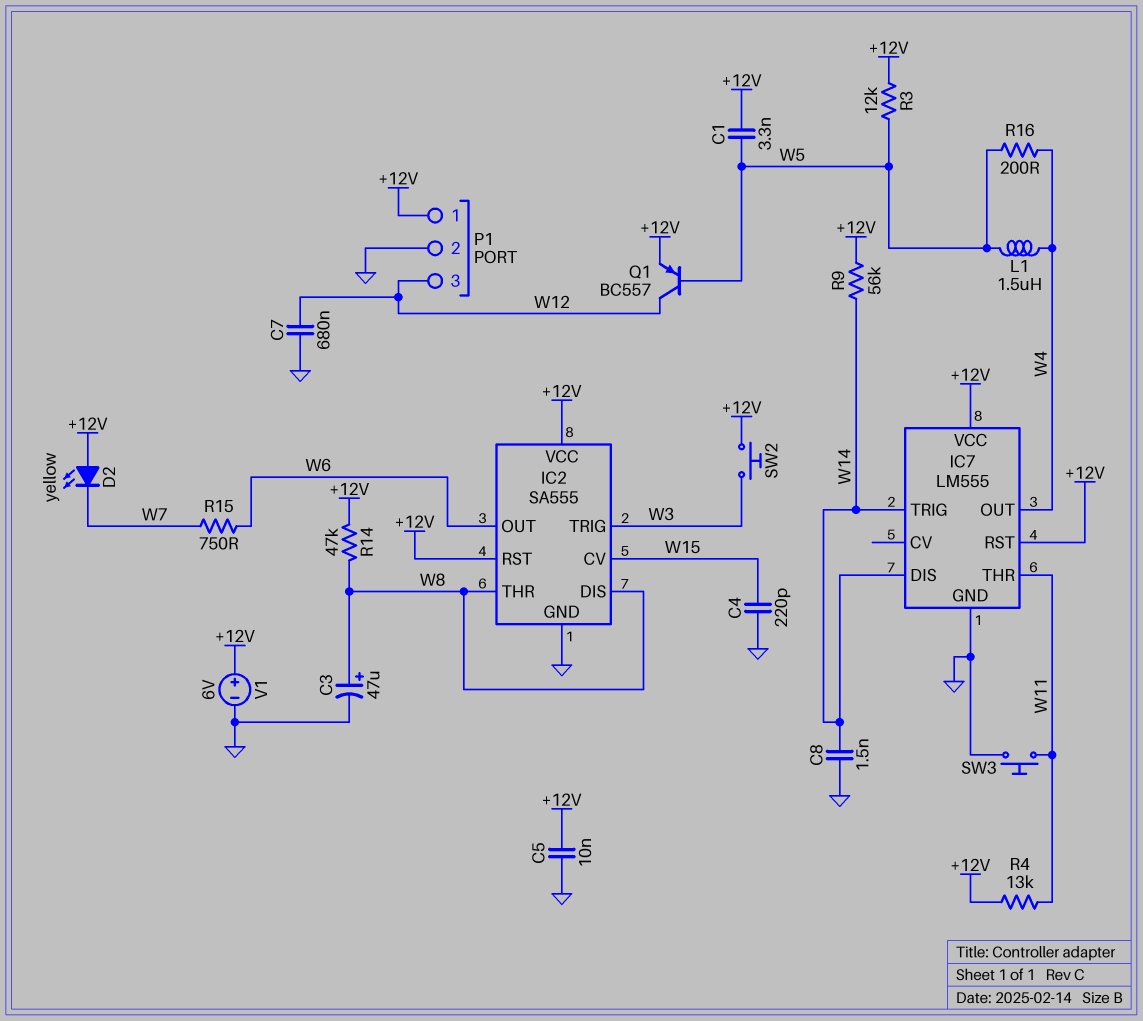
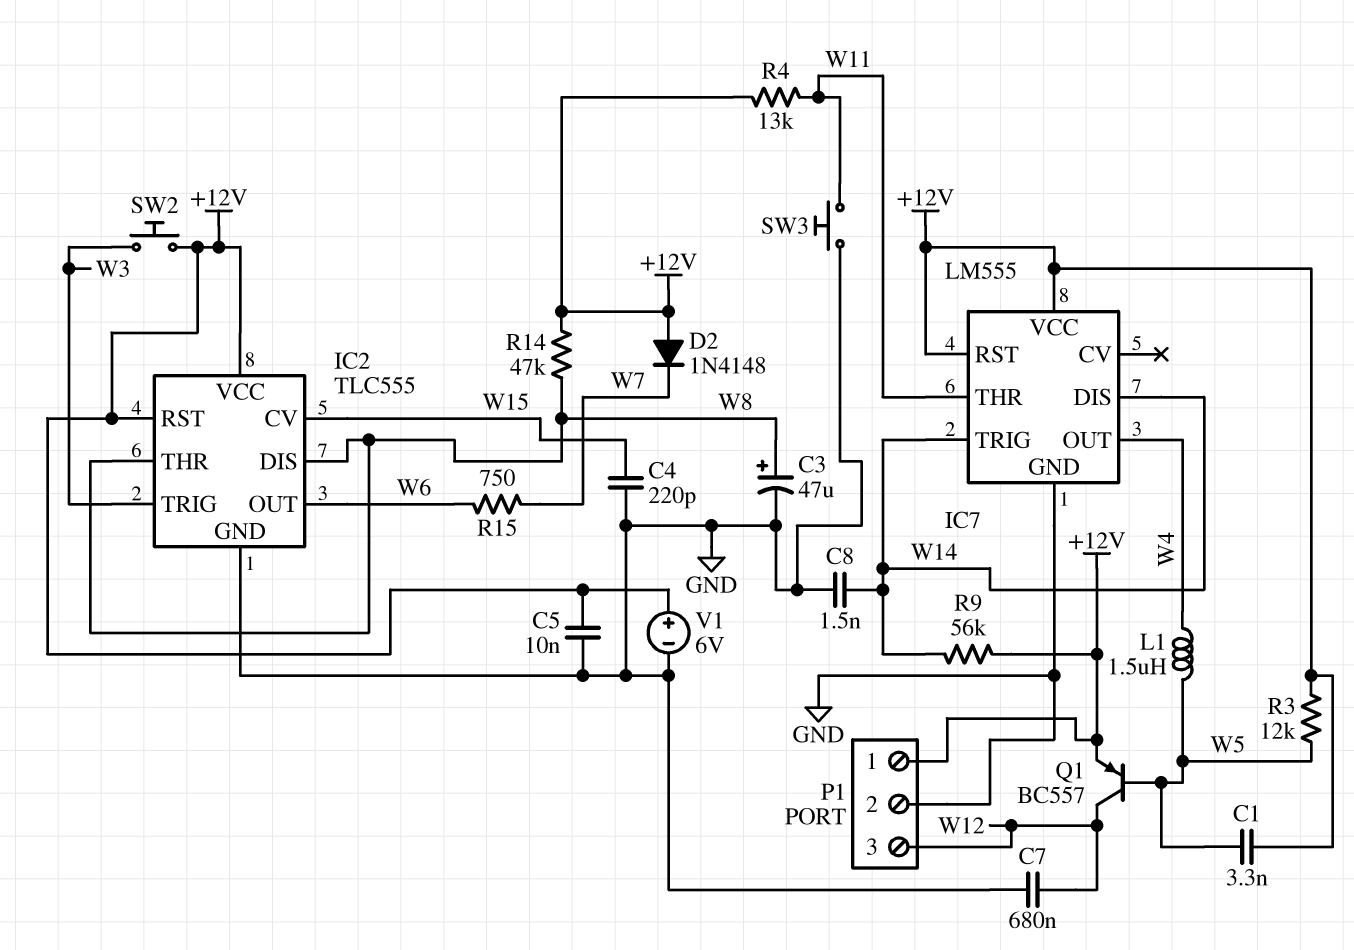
D2: LED yellow (A +12V, K W7) -> diode 1N4148 (A +12V, K W7)
IC2: SA555 -> TLC555
R16: 200 (W4, W5) -> none

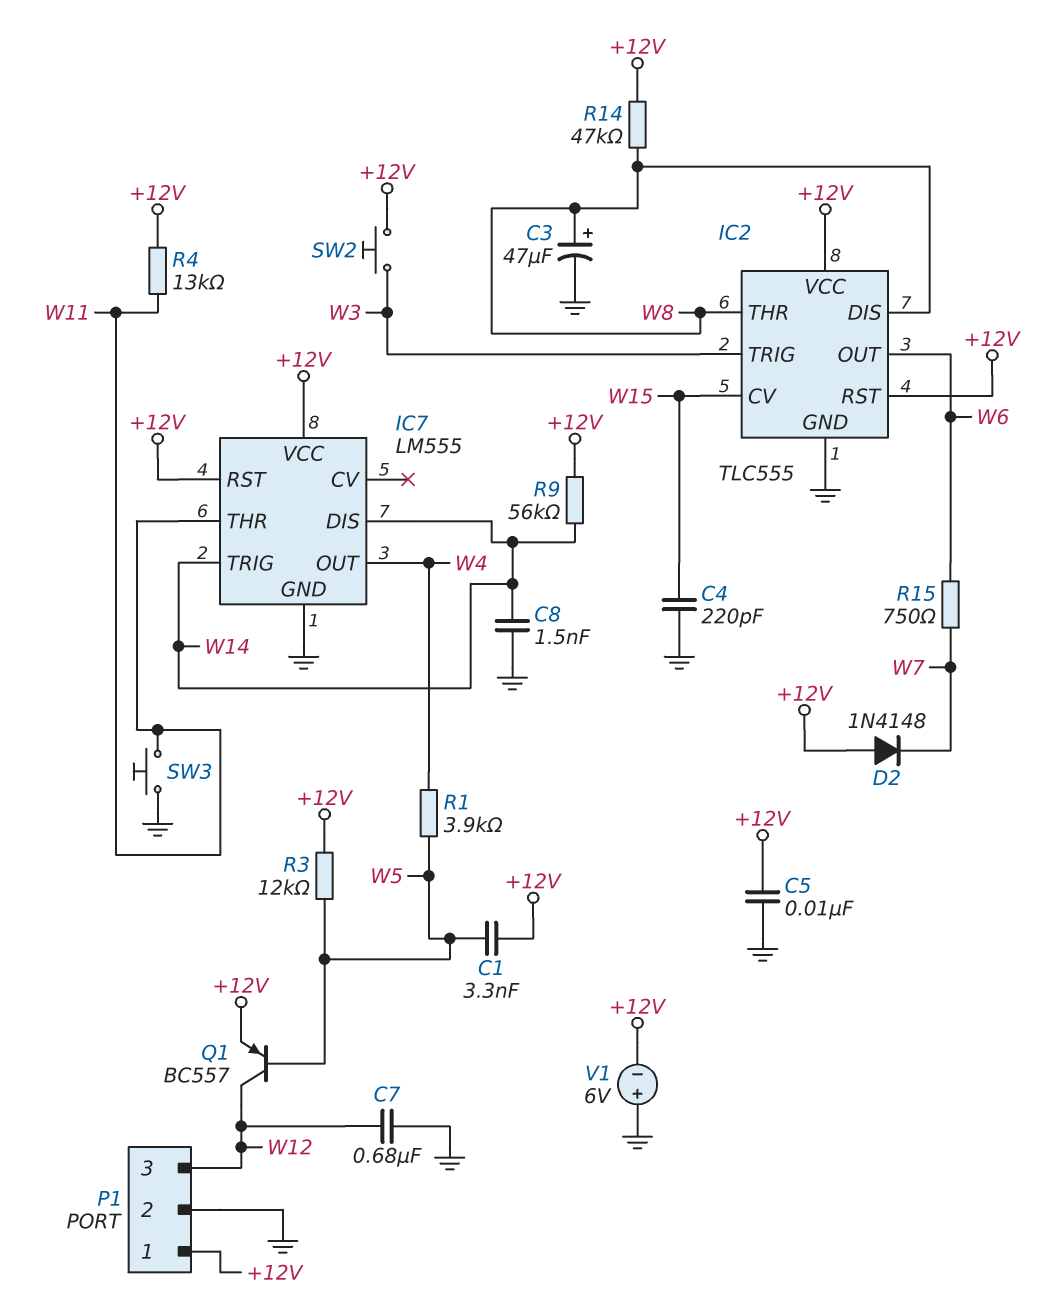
L1: 1.5uH (W4, W5) -> none
R1: none -> 3.9k (W4, W5)
V1: 6V (plus +12V, minus GND) -> 6V (plus GND, minus +12V)

